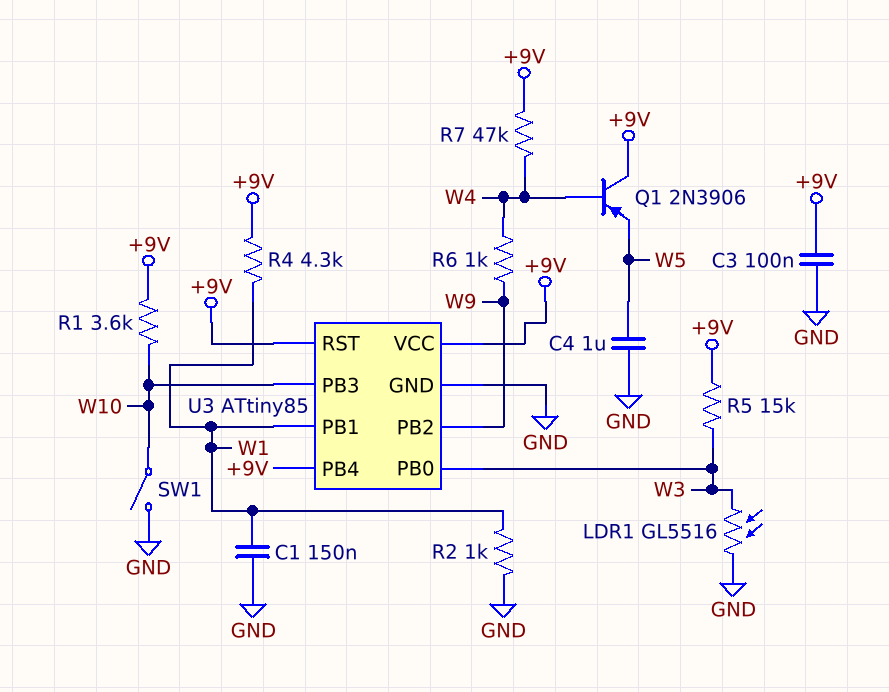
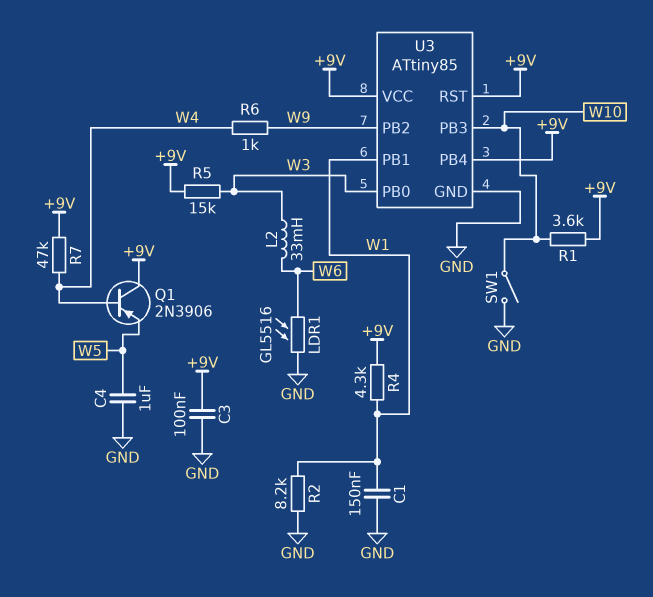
L2: none -> 33mH (W3, W6)
LDR1: GL5516 (GND, W3) -> GL5516 (GND, W6)
R2: 1k (GND, W1) -> 8.2k (GND, W1)

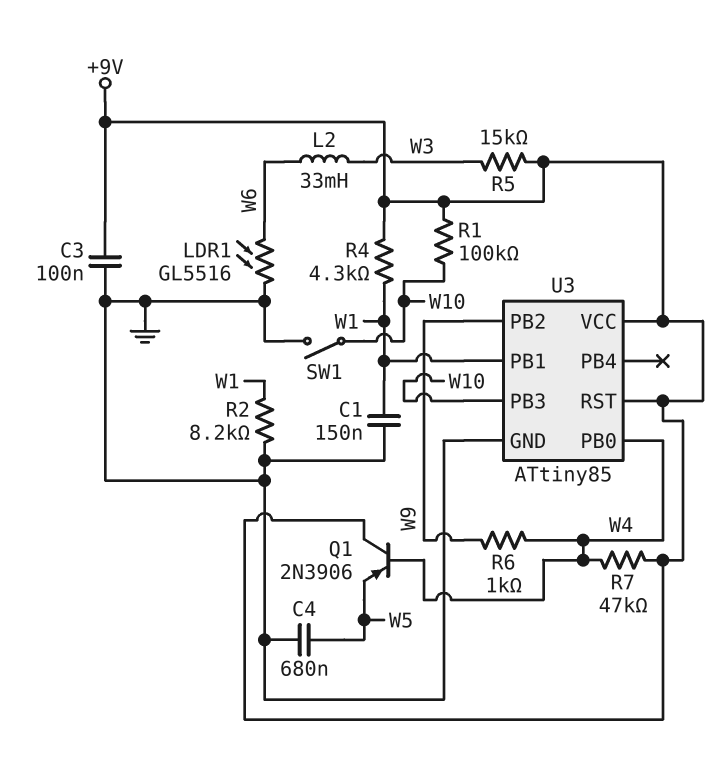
C4: 1uF (GND, W5) -> 680nF (GND, W5)
R1: 3.6k (+9V, W10) -> 100k (+9V, W10)
U3 pin PB0: W3 -> W4
U3 pin PB4: +9V -> none

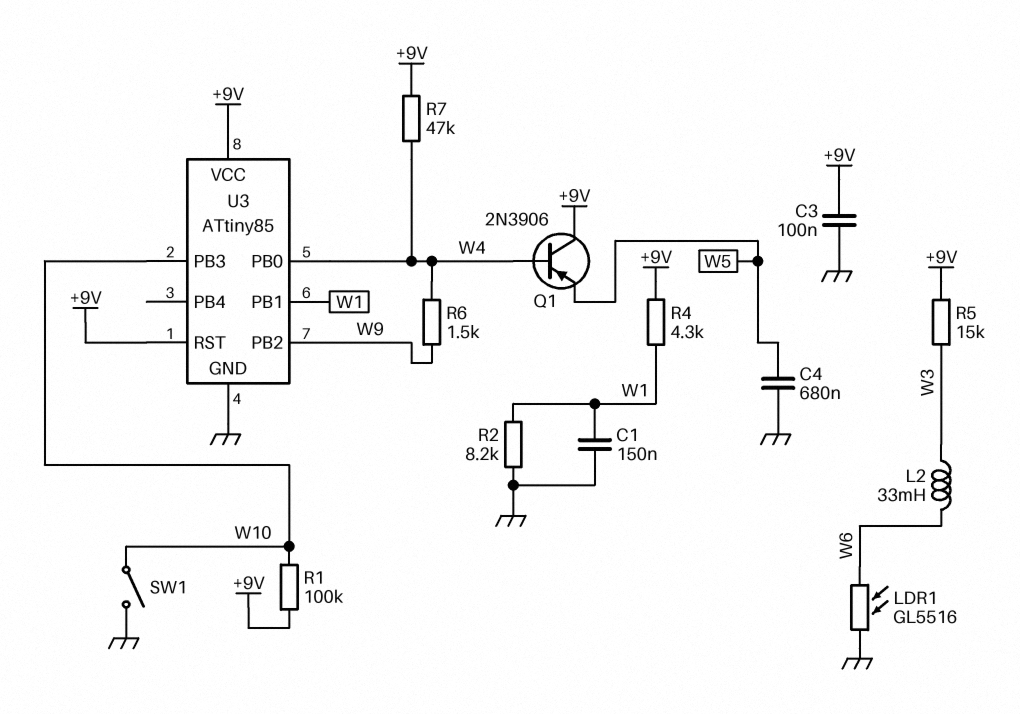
R6: 1k (W4, W9) -> 1.5k (W4, W9)

